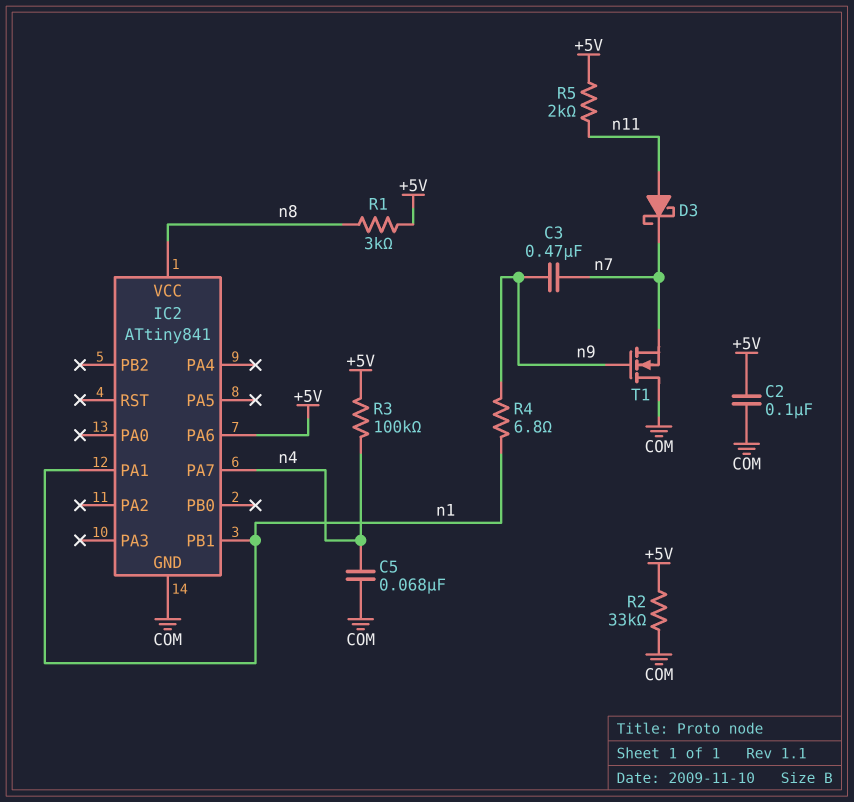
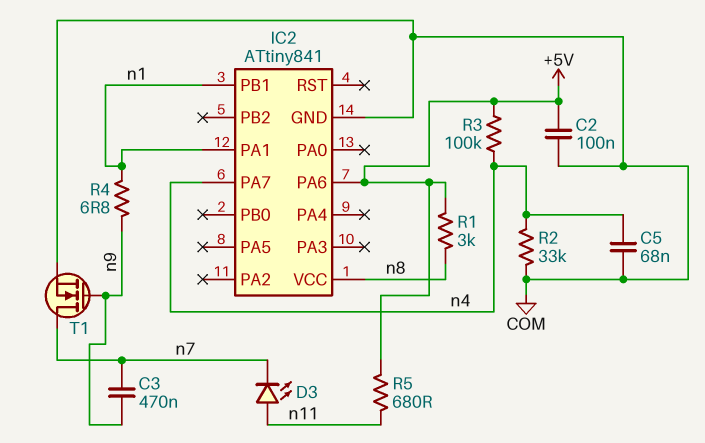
D3: schottky (A n11, K n7) -> LED (A n11, K n7)
R2: 33k (+5V, COM) -> 33k (COM, n4)
R5: 2k (+5V, n11) -> 680 (+5V, n11)
T1: NMOS (G n9, D COM, S n7) -> NMOS (G n9, D n7, S COM)

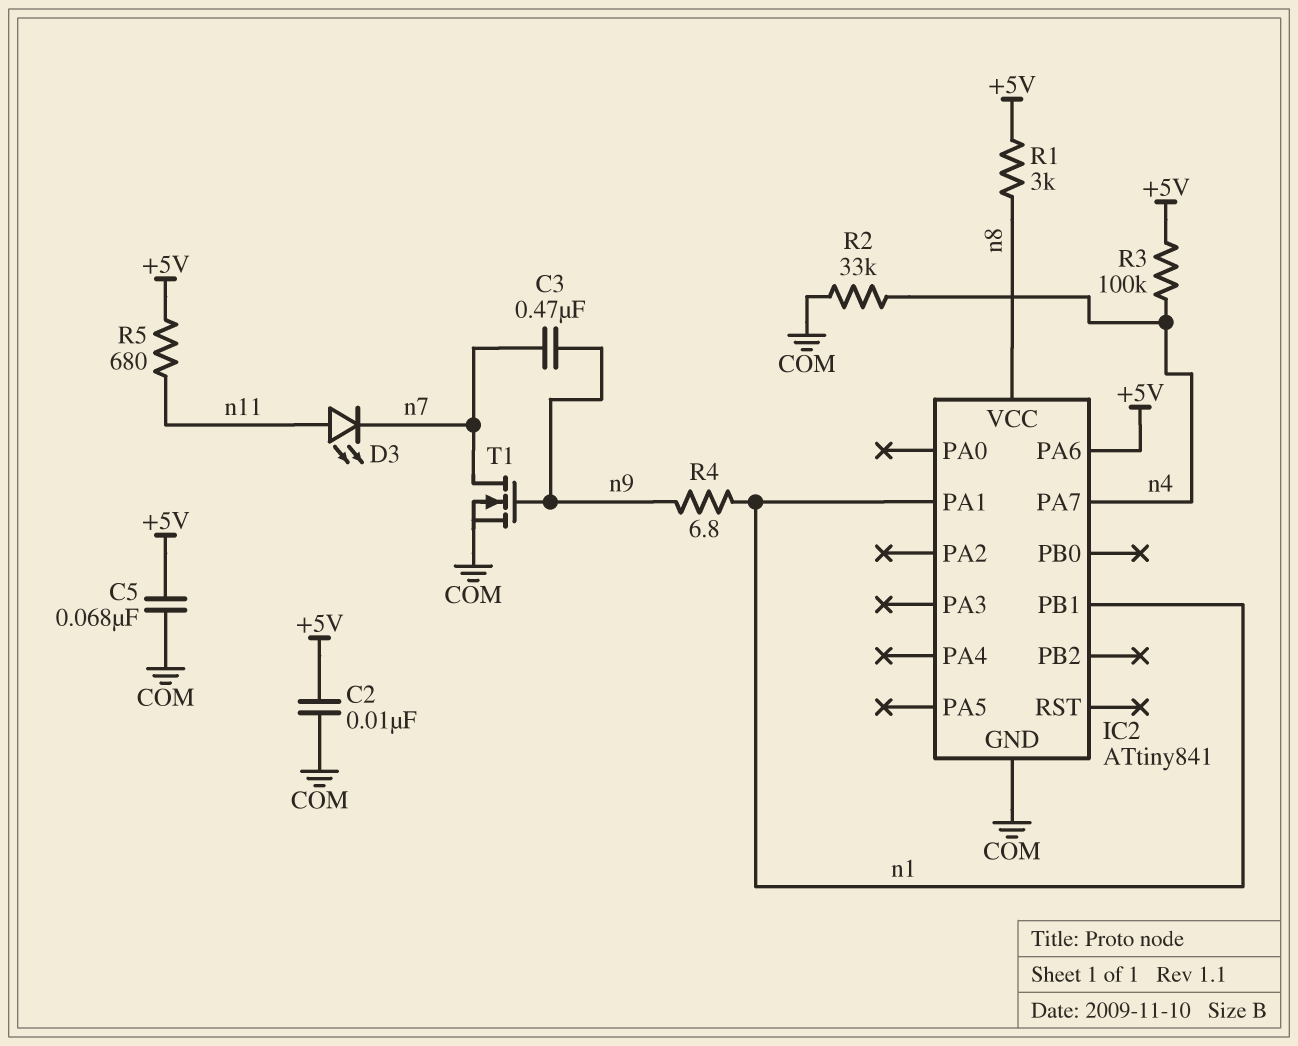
C2: 100nF (+5V, COM) -> 10nF (+5V, COM)
C5: 68nF (COM, n4) -> 68nF (+5V, COM)

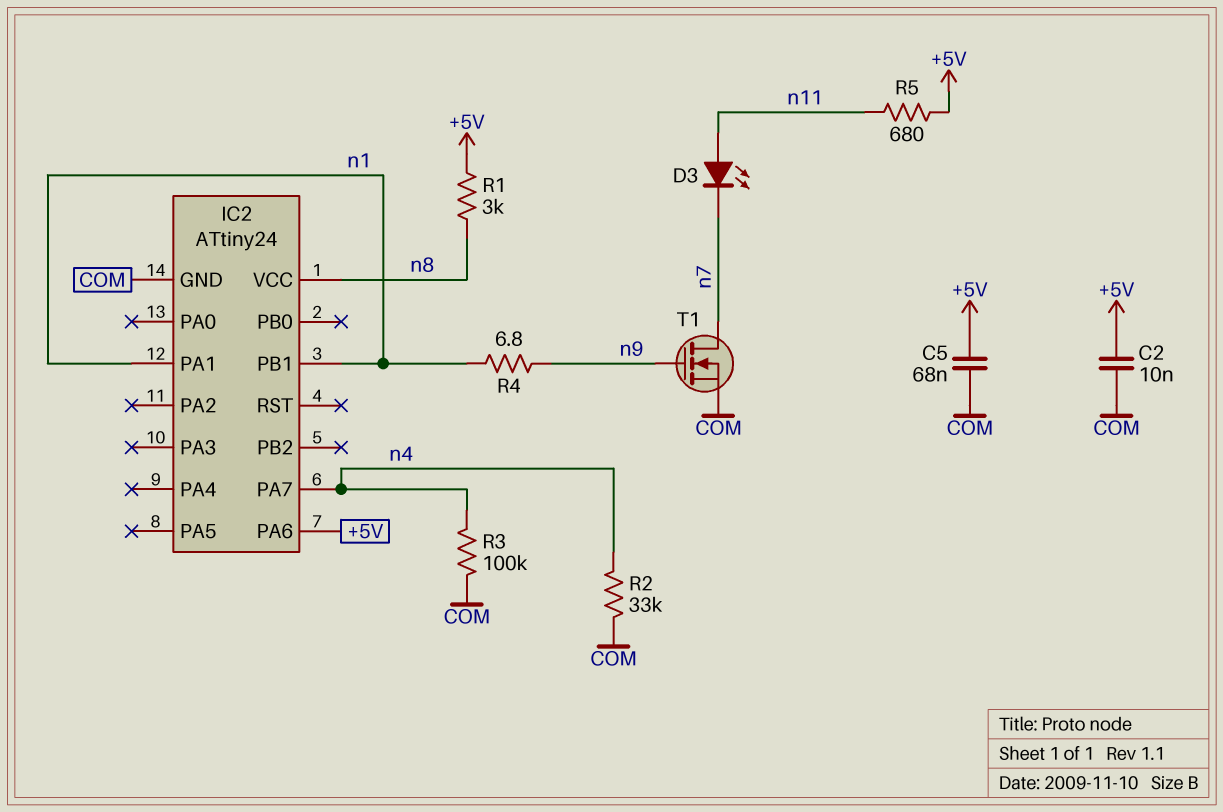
C3: 470nF (n7, n9) -> none
IC2: ATtiny841 -> ATtiny24
R3: 100k (+5V, n4) -> 100k (COM, n4)

